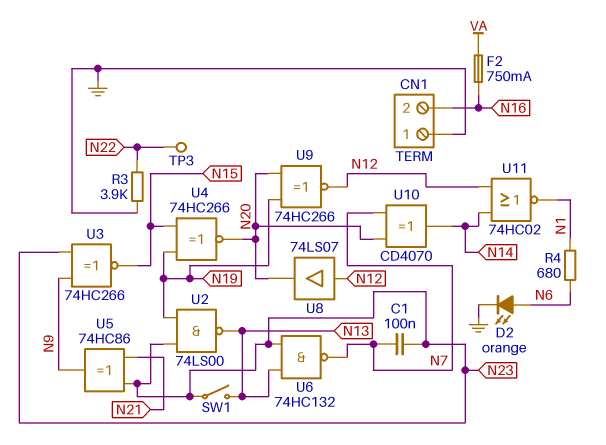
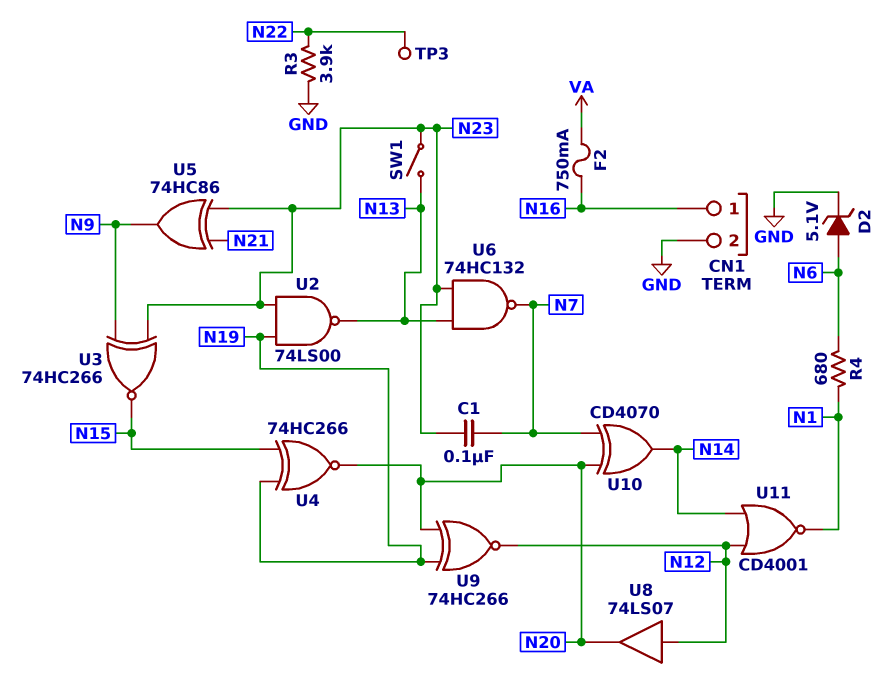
CN1 pin 1: GND -> N16
CN1 pin 2: N16 -> GND
D2: LED orange (A N6, K GND) -> zener 5.1V (A N6, K GND)
U11: NOR 74HC02 (in N12, in N14, out N1) -> NOR CD4001 (in N12, in N14, out N1)

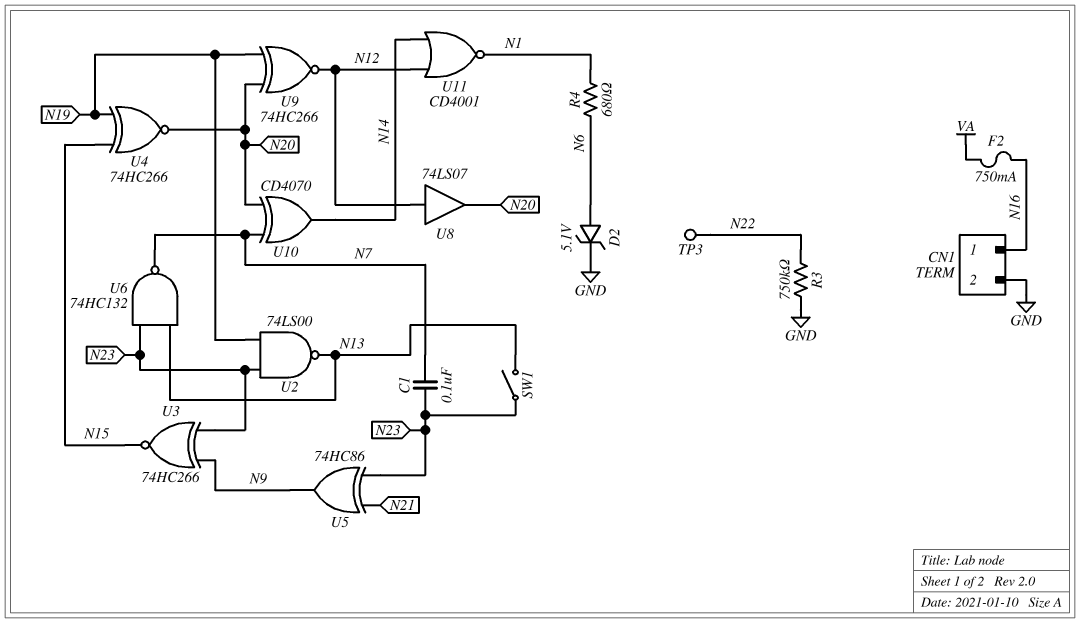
R3: 3.9k (GND, N22) -> 750k (GND, N22)

